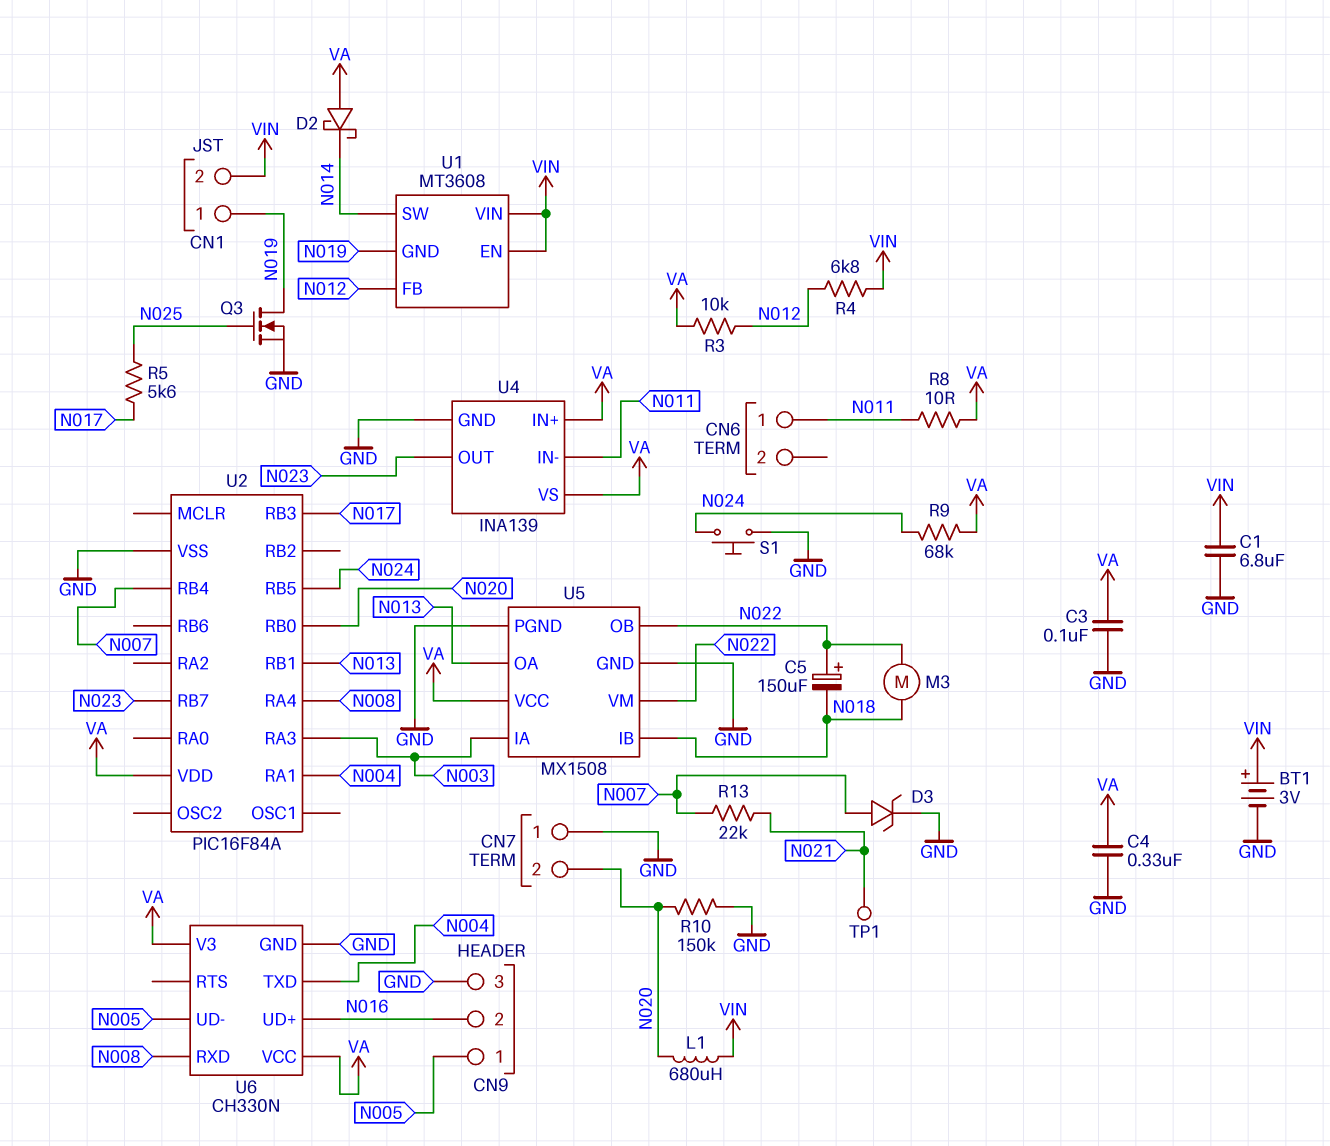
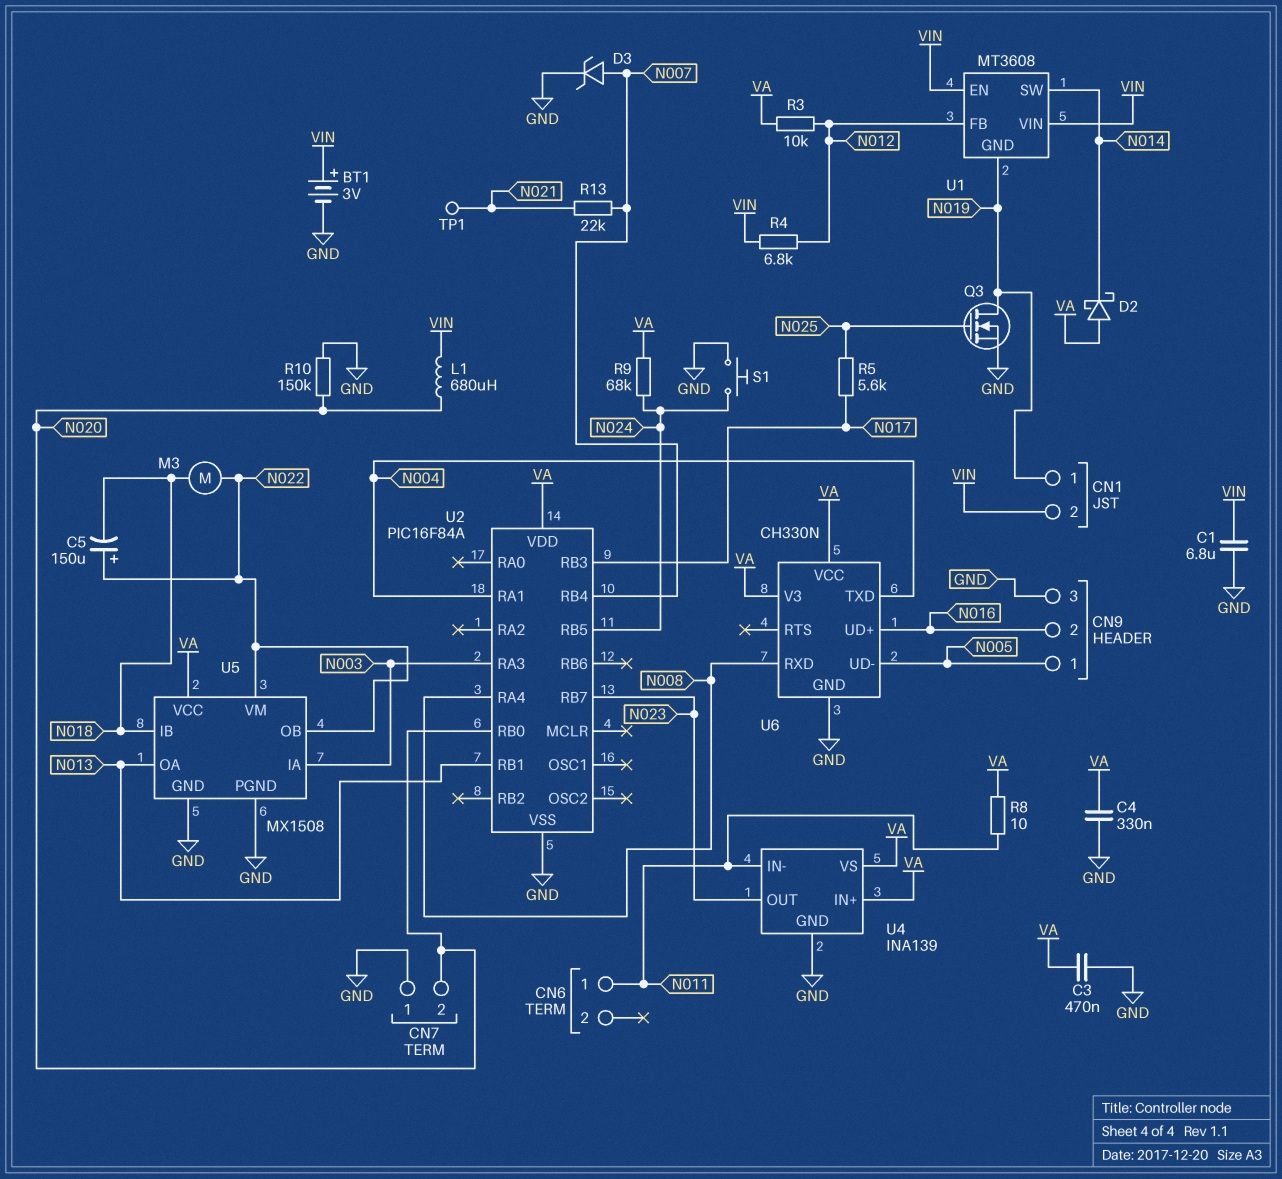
C3: 100nF (GND, VA) -> 470nF (GND, VA)

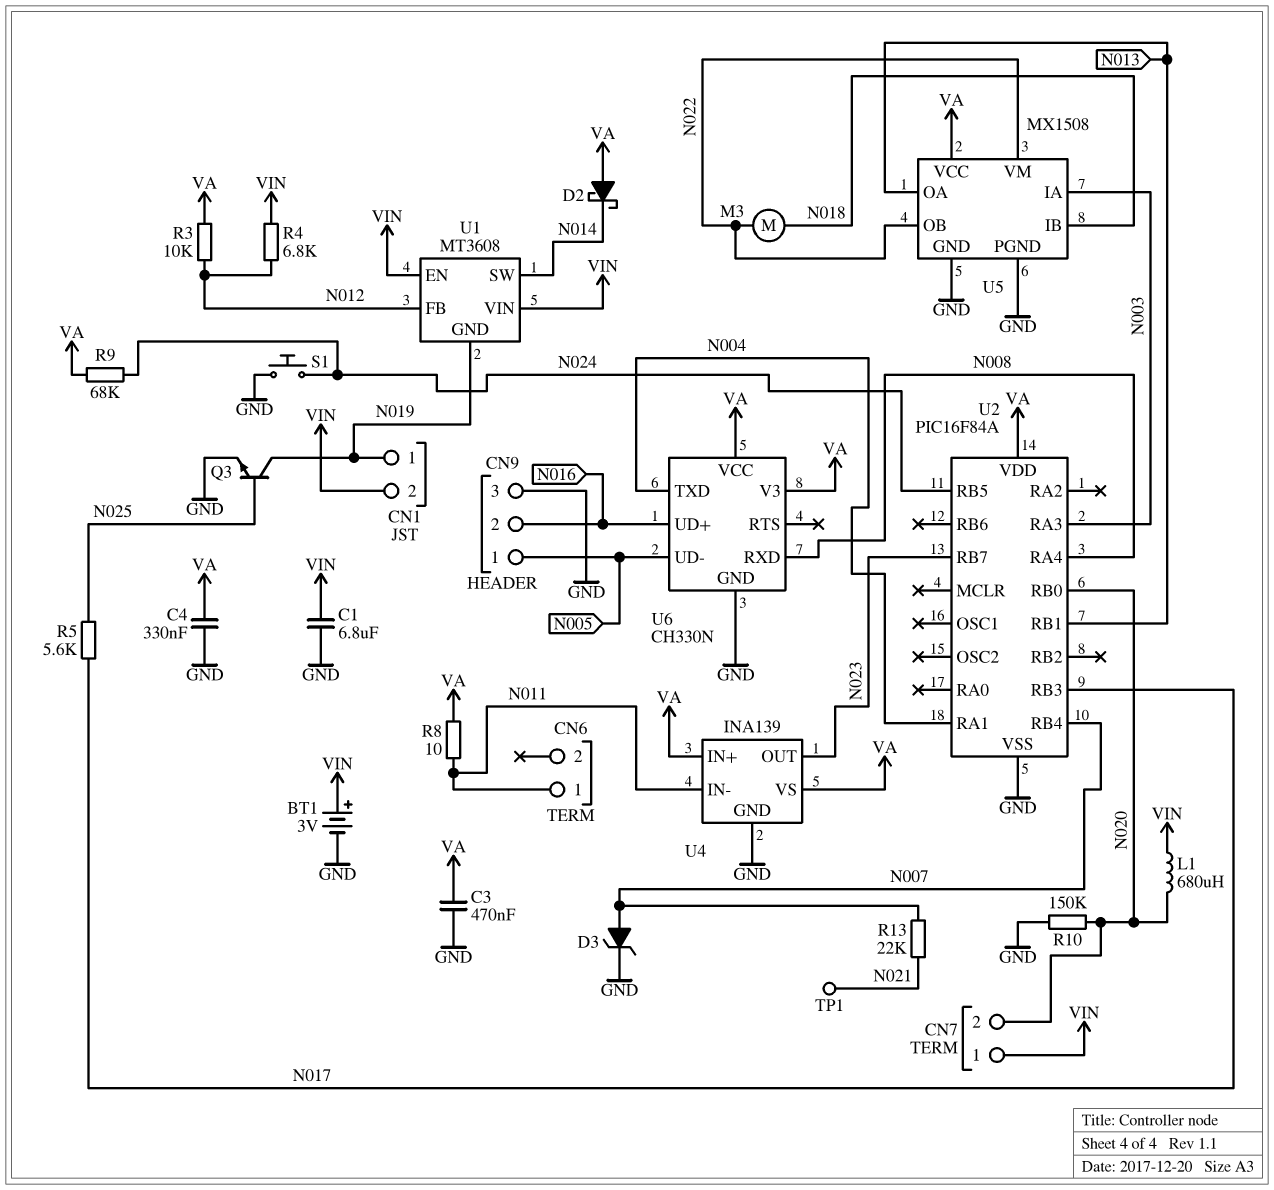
C5: 150uF (plus N022, minus N018) -> none
CN7 pin 1: GND -> VIN
Q3: NMOS (G N025, D N019, S GND) -> NPN (B N025, C N019, E GND)

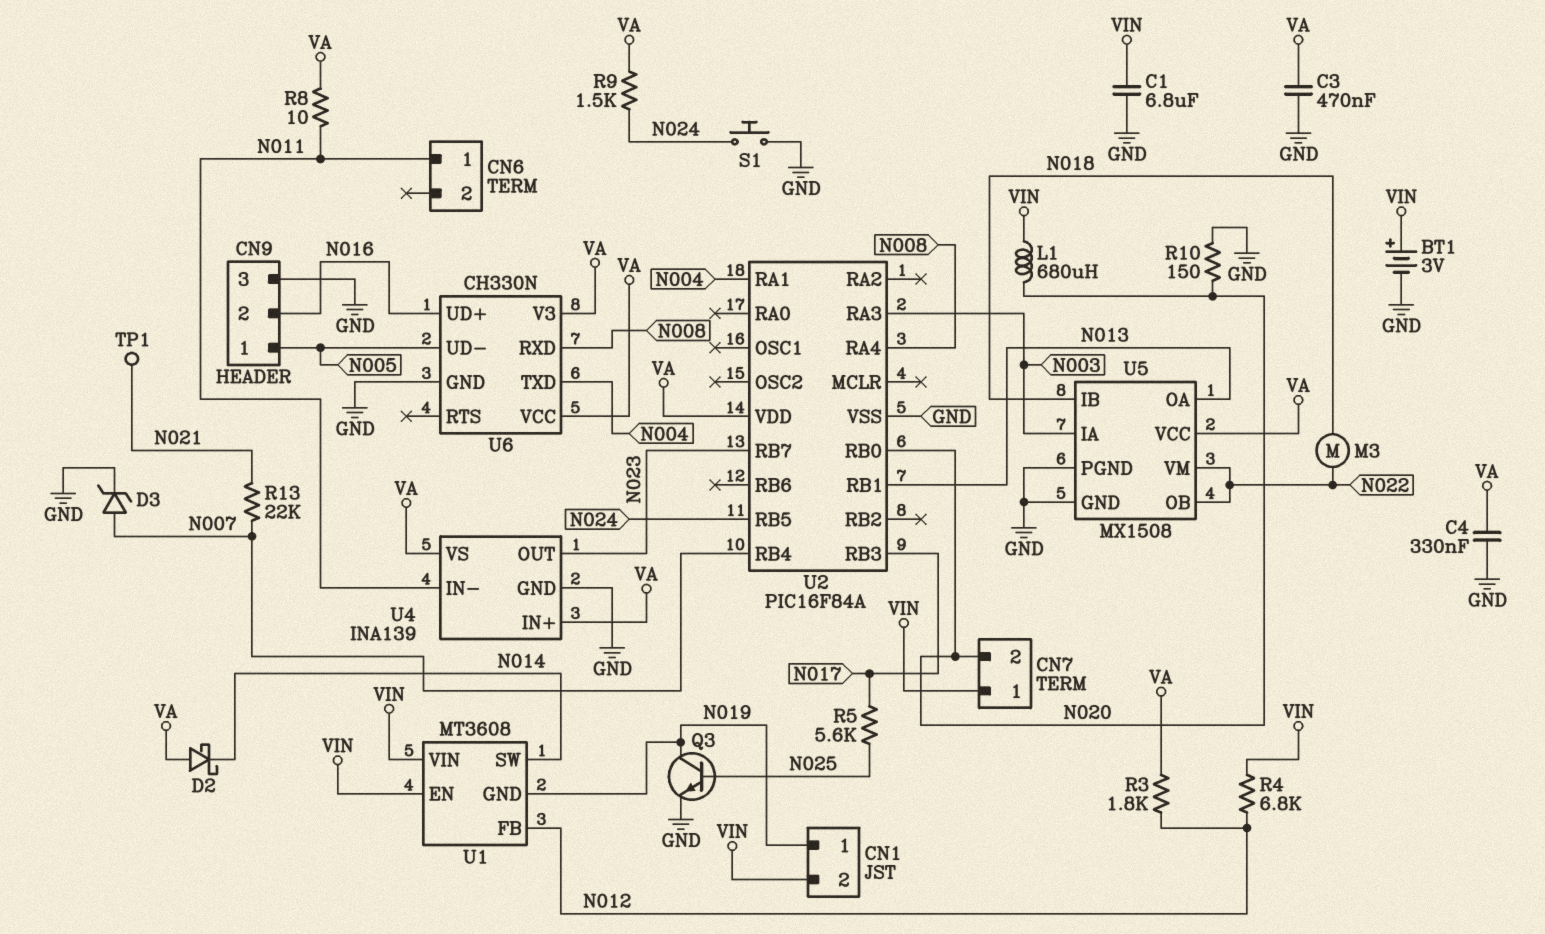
R3: 10k (N012, VA) -> 1.8k (N012, VA)
R9: 68k (N024, VA) -> 1.5k (N024, VA)
R10: 150k (GND, N020) -> 150 (GND, N020)

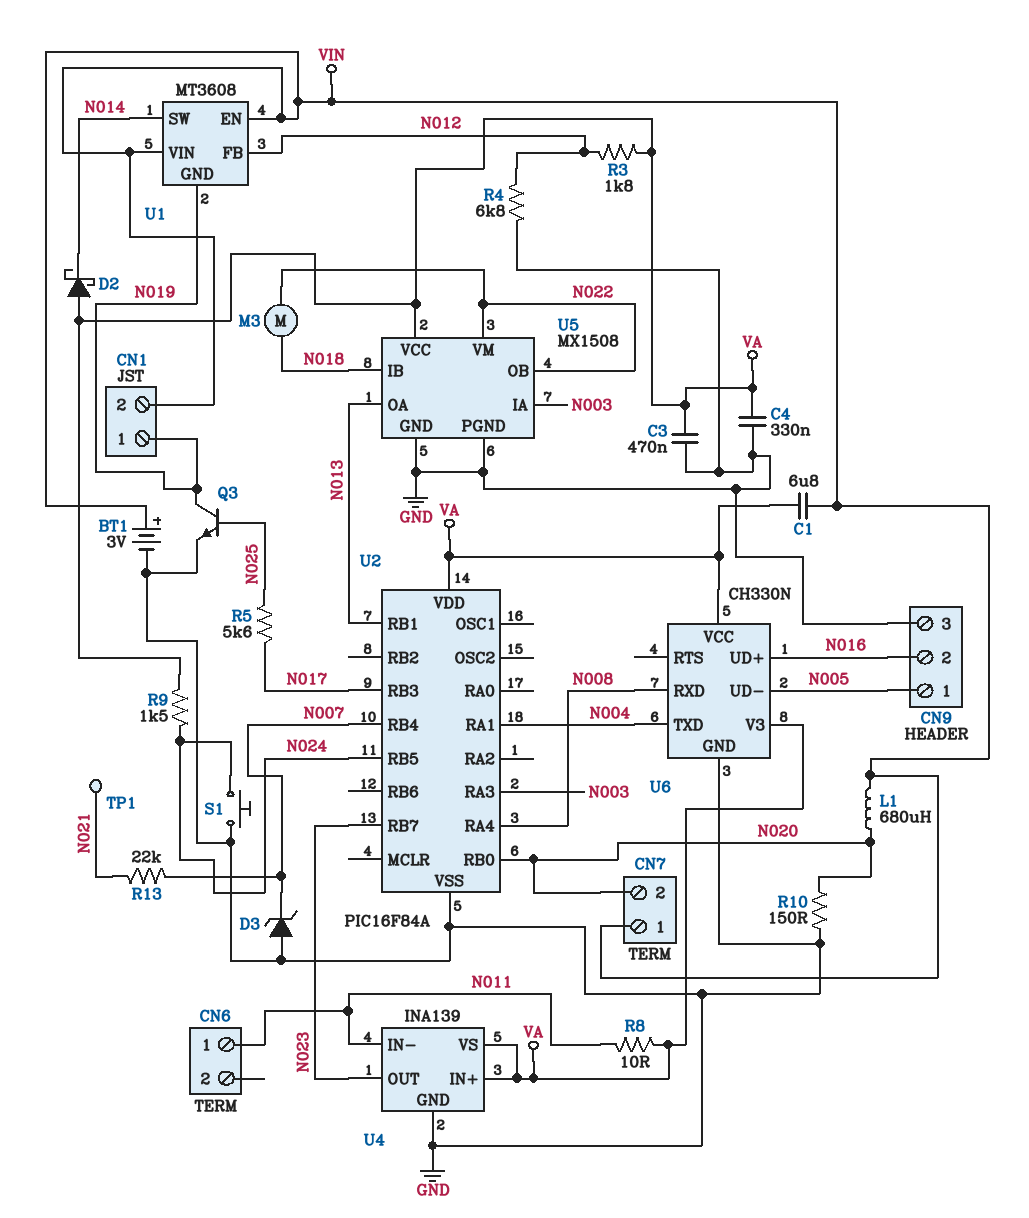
C1: 6.8uF (GND, VIN) -> 6.8uF (VA, VIN)
D3: zener (A N007, K GND) -> zener (A GND, K N007)
R4: 6.8k (N012, VIN) -> 6.8k (GND, N012)

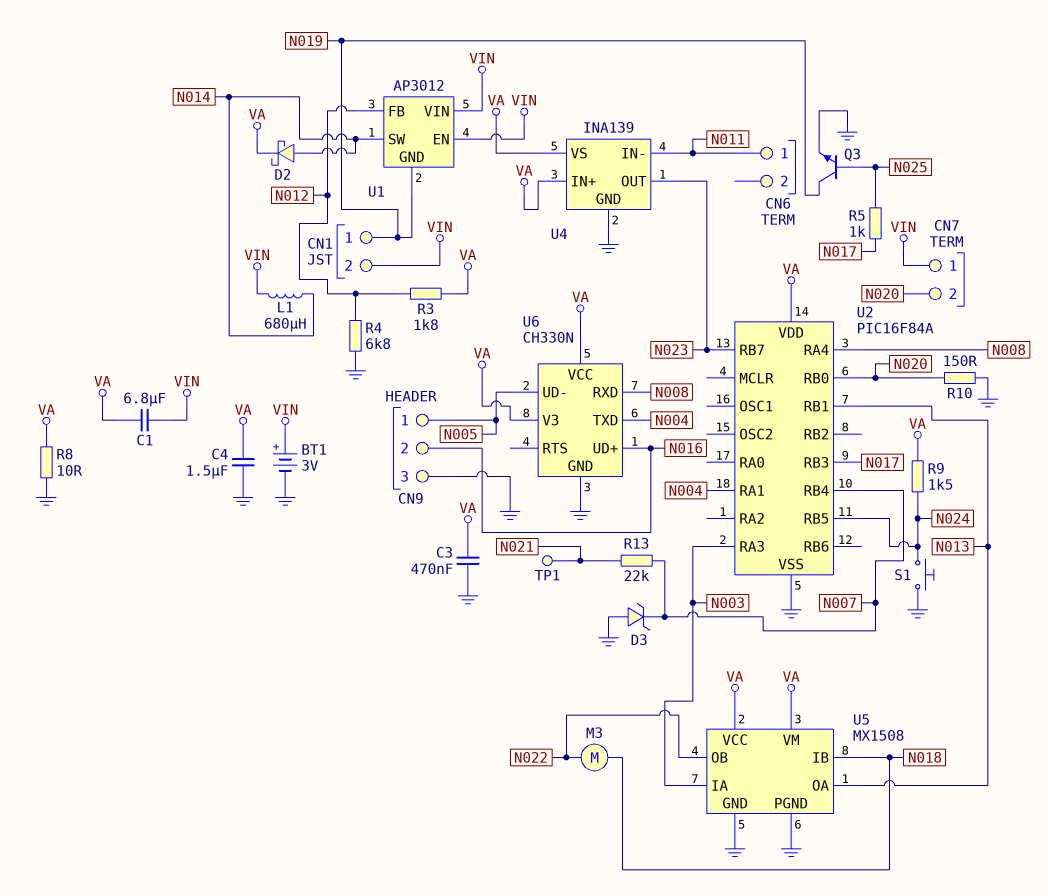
C4: 330nF (GND, VA) -> 1.5uF (GND, VA)
D2: schottky (A VA, K N014) -> schottky (A N014, K VA)
L1: 680uH (N020, VIN) -> 680uH (N014, VIN)
R5: 5.6k (N017, N025) -> 1k (N017, N025)
R8: 10 (N011, VA) -> 10 (GND, VA)
U1: MT3608 -> AP3012
U5 pin VM: N022 -> VA

